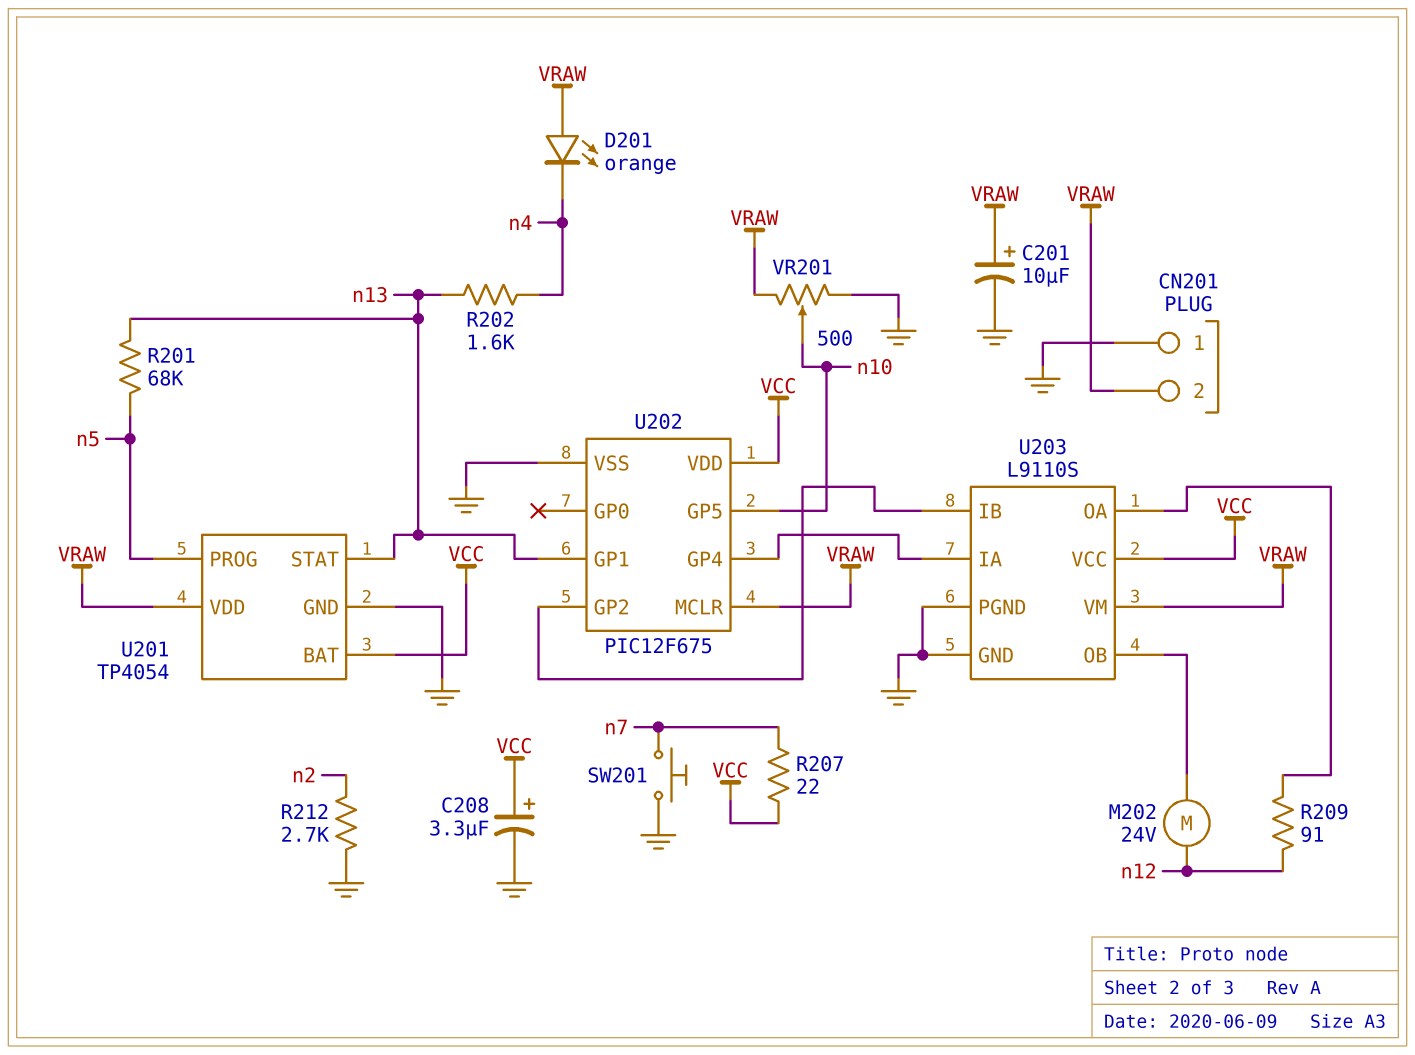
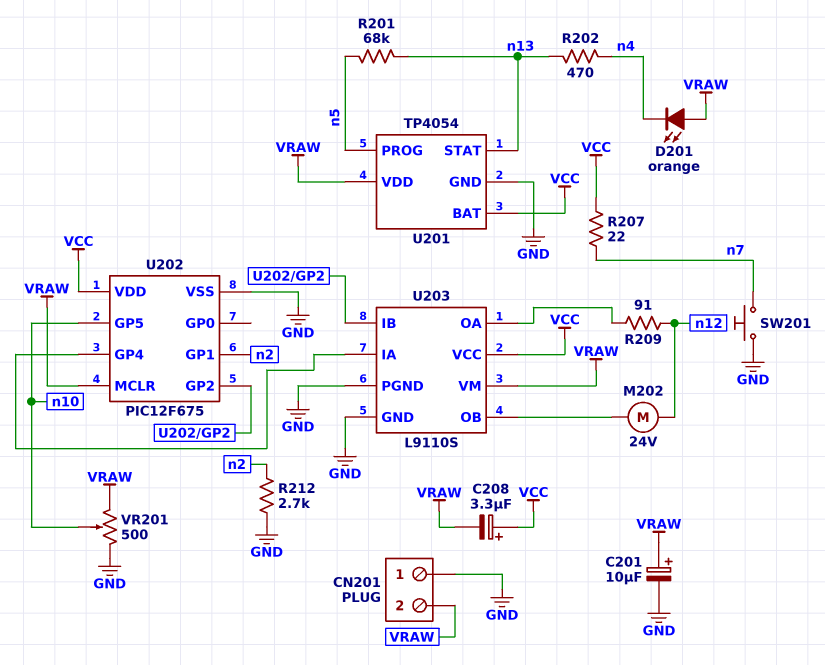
C208: 3.3uF (plus VCC, minus GND) -> 3.3uF (plus VCC, minus VRAW)
R202: 1.6k (n4, n13) -> 470 (n4, n13)
U202 pin GP1: n13 -> n2

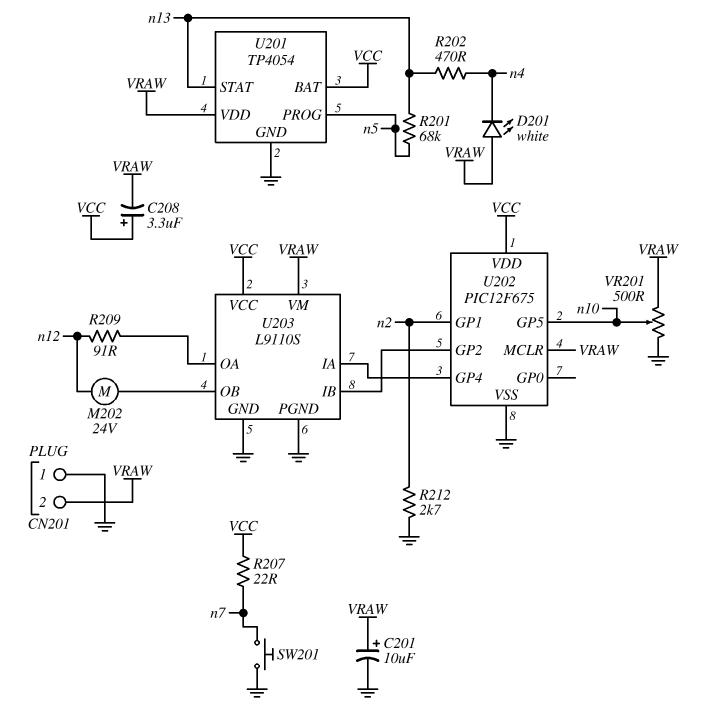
D201: LED orange (A VRAW, K n4) -> LED white (A VRAW, K n4)

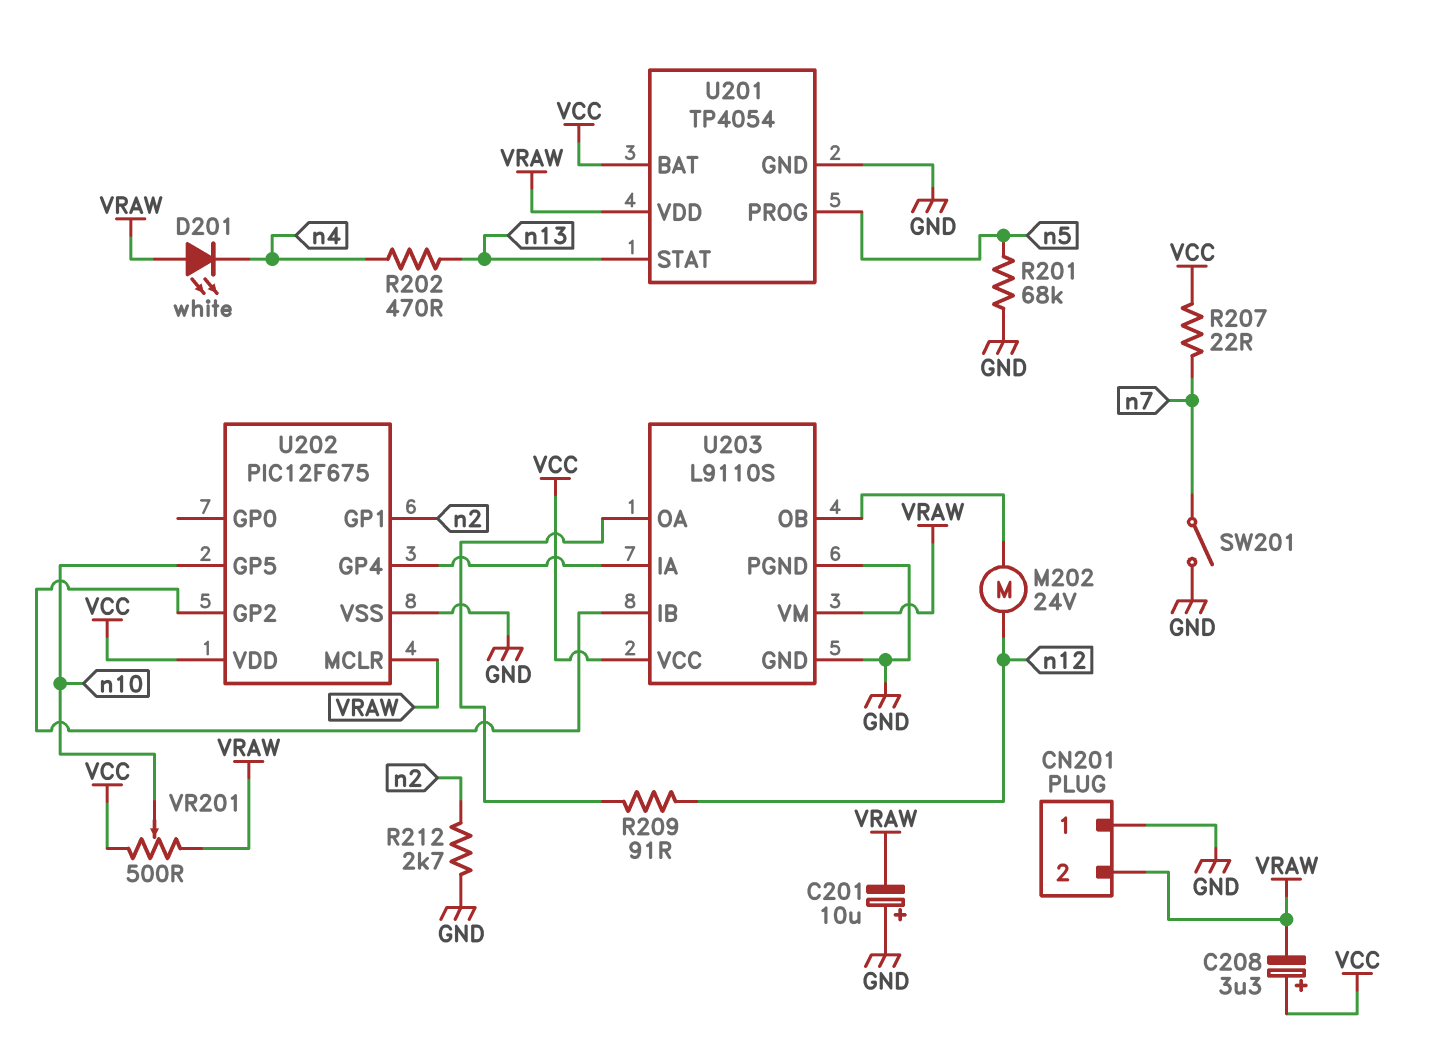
C201: 10uF (plus VRAW, minus GND) -> 10uF (plus GND, minus VRAW)
R201: 68k (n5, n13) -> 68k (GND, n5)
SW201: button (GND, n7) -> switch (GND, n7)
VR201: 500 (GND, VRAW, wiper n10) -> 500 (VCC, VRAW, wiper n10)

